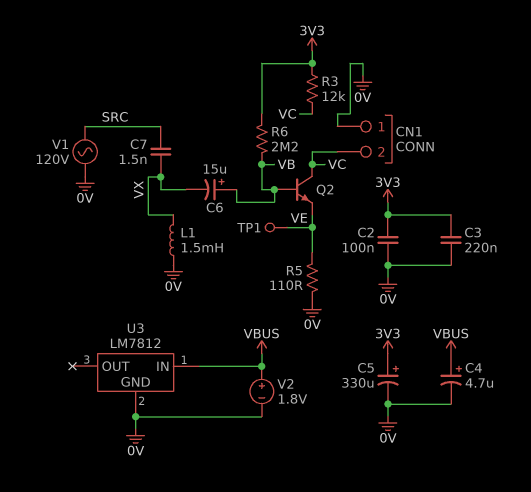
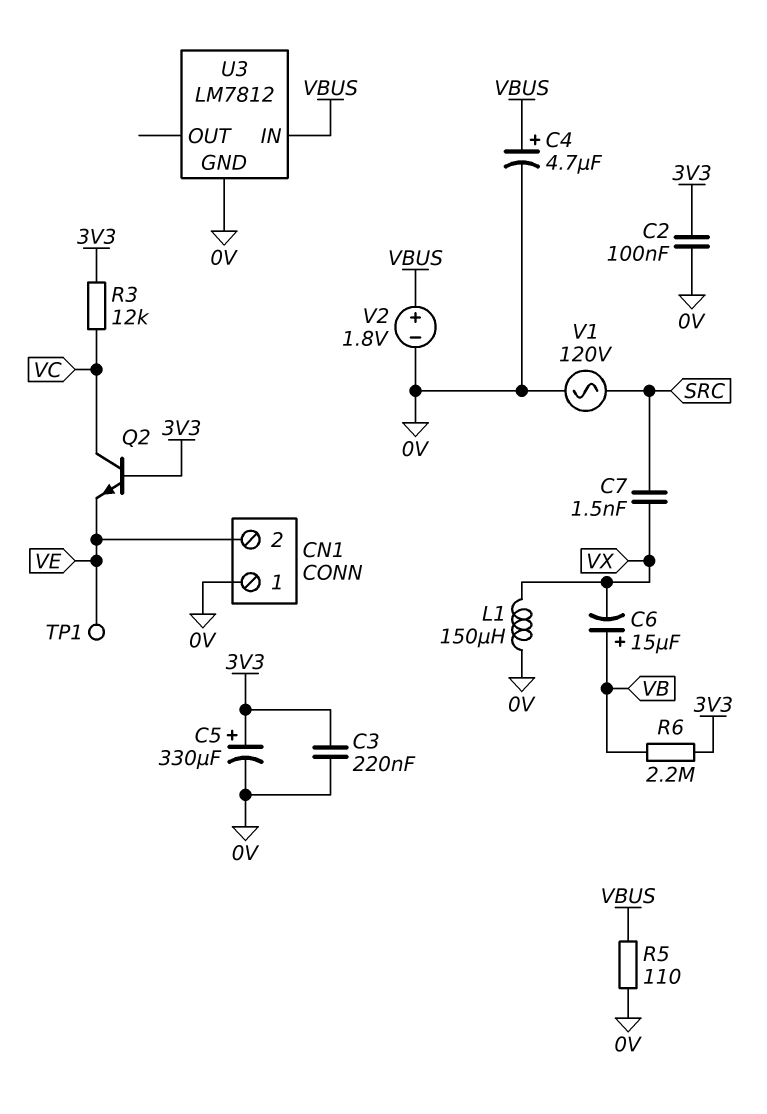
CN1 pin 2: VC -> VE
L1: 1.5mH (0V, VX) -> 150uH (0V, VX)
Q2: NPN (B VB, C VC, E VE) -> NPN (B 3V3, C VC, E VE)
R5: 110 (0V, VE) -> 110 (0V, VBUS)

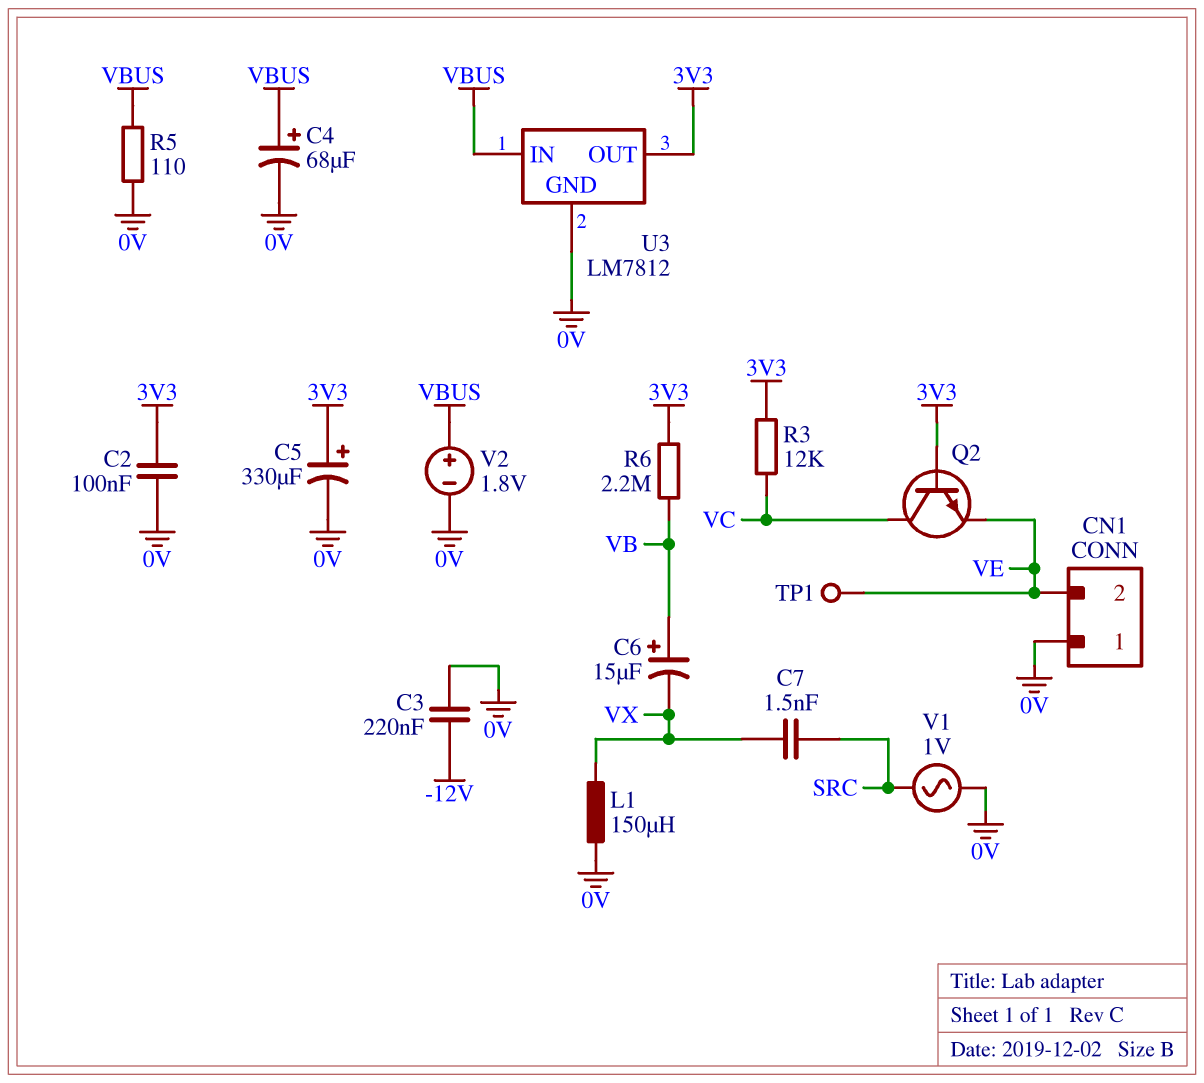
C3: 220nF (0V, 3V3) -> 220nF (-12V, 0V)
C4: 4.7uF (plus VBUS, minus 0V) -> 68uF (plus VBUS, minus 0V)
U3 pin OUT: none -> 3V3
V1: AC 120V (0V, SRC) -> AC 1V (0V, SRC)

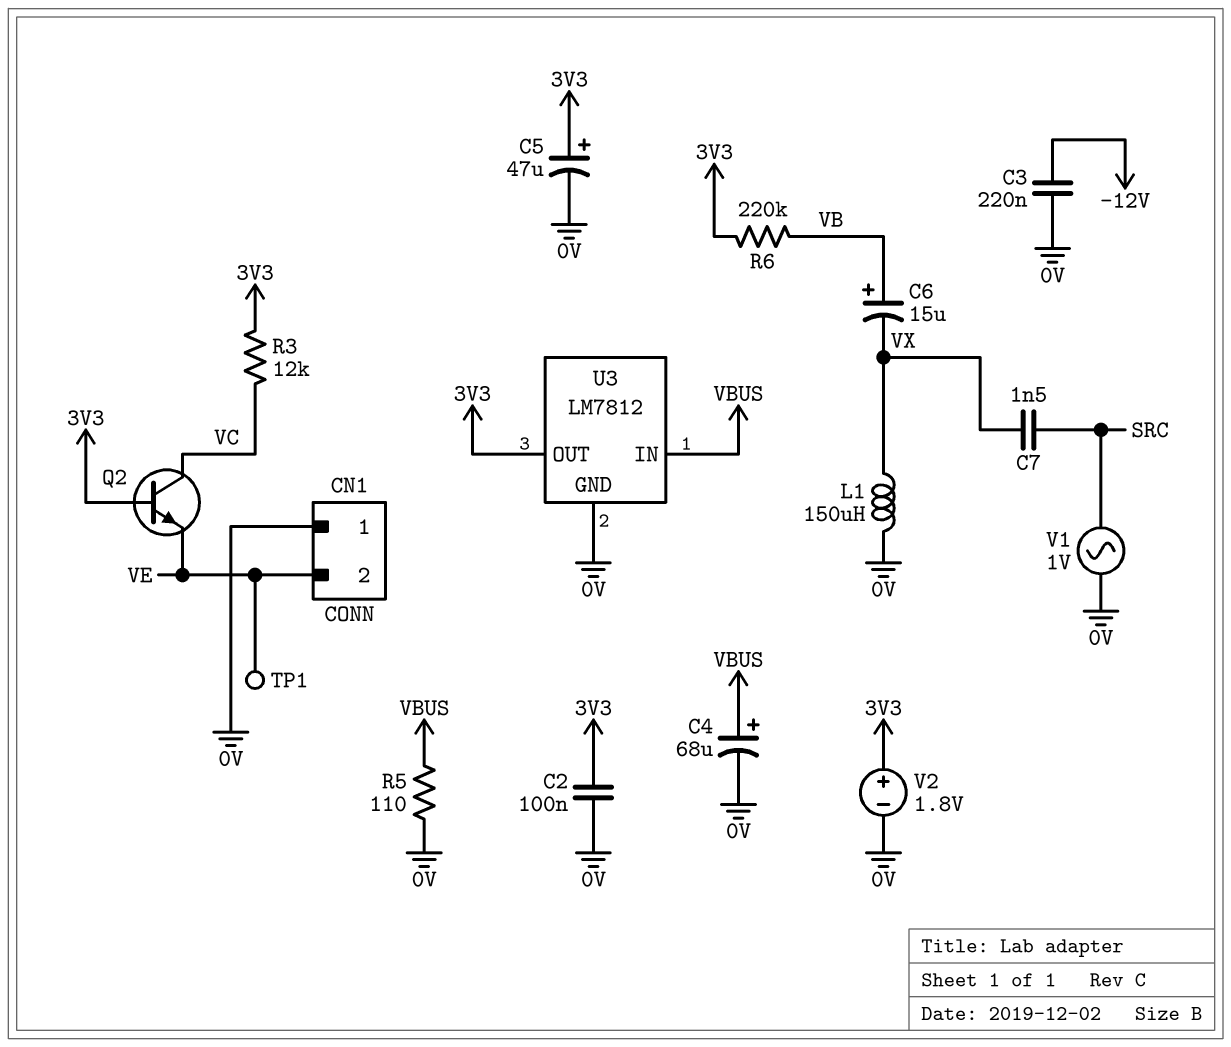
C5: 330uF (plus 3V3, minus 0V) -> 47uF (plus 3V3, minus 0V)
R6: 2.2M (3V3, VB) -> 220k (3V3, VB)
V2: 1.8V (plus VBUS, minus 0V) -> 1.8V (plus 3V3, minus 0V)

